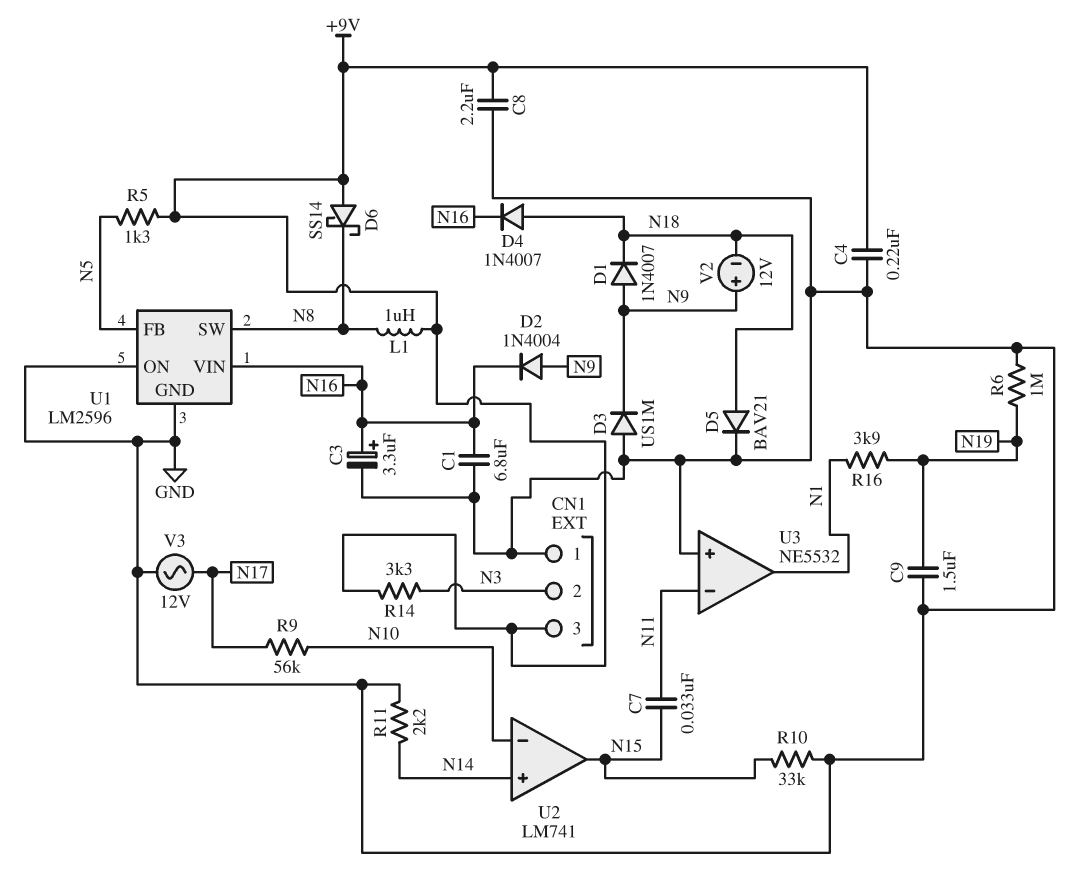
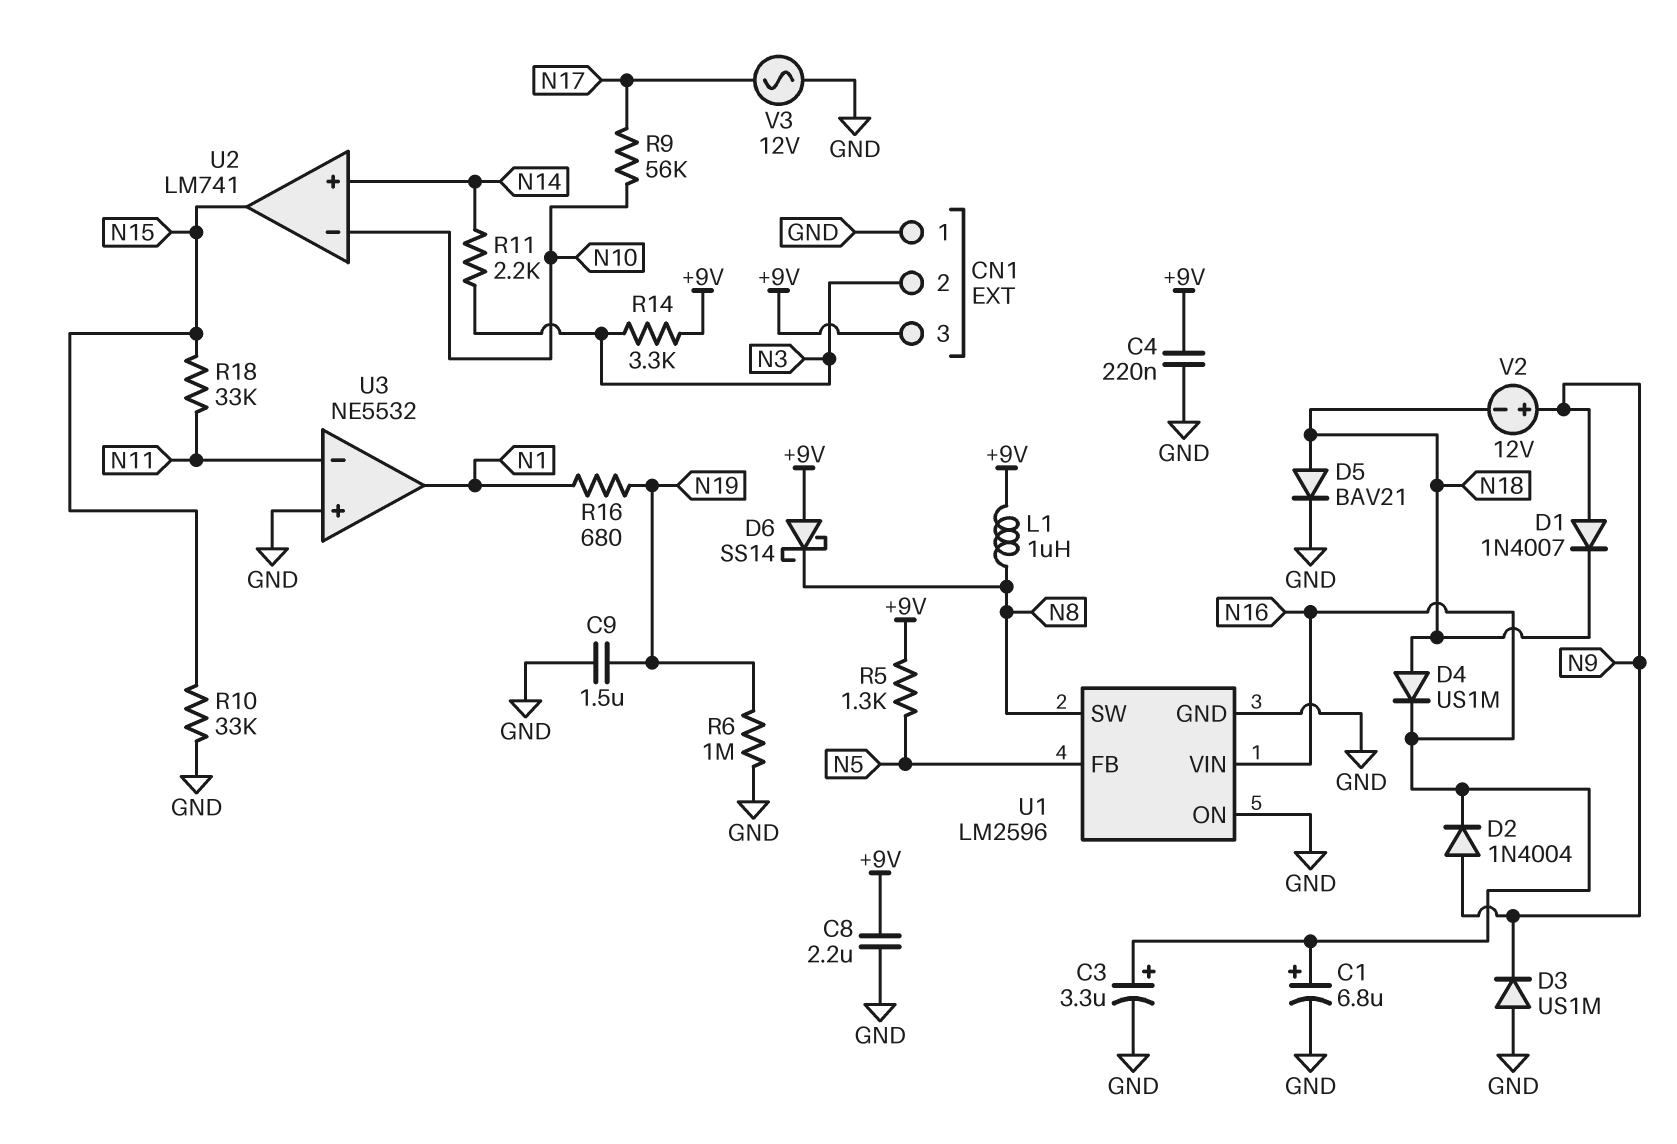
C1: 6.8uF (GND, N16) -> 6.8uF (plus N16, minus GND)
C7: 33nF (N11, N15) -> none
D4: diode 1N4007 (A N18, K N16) -> diode US1M (A N18, K N16)
R11: 2.2k (GND, N14) -> 2.2k (N3, N14)
R16: 3.9k (N1, N19) -> 680 (N1, N19)
R18: none -> 33k (N11, N15)

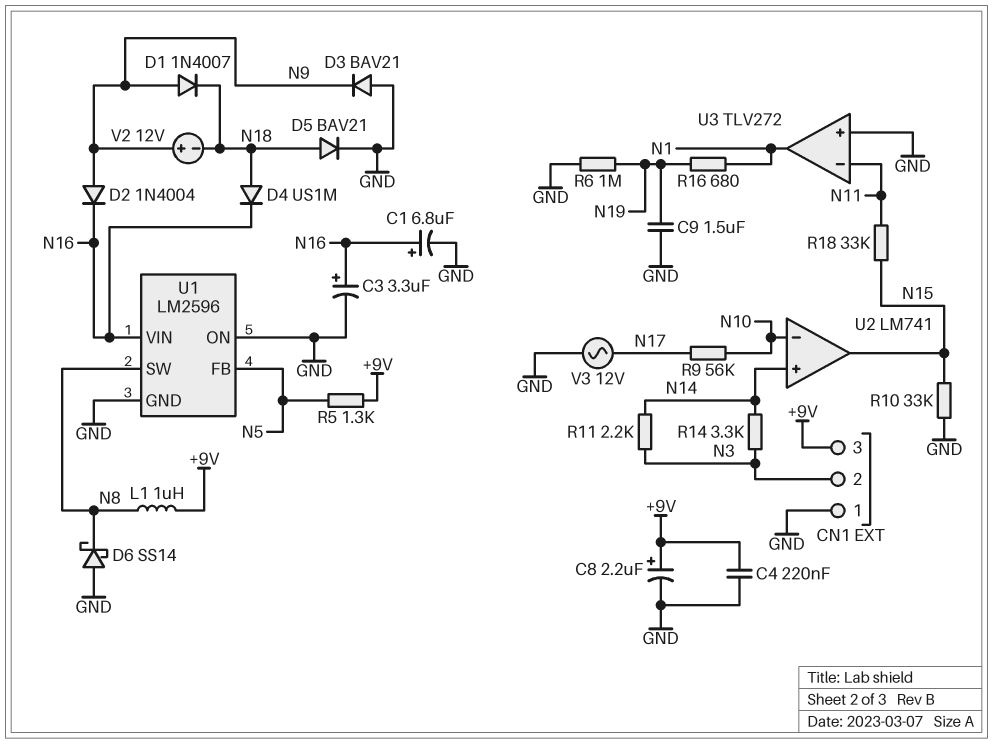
C8: 2.2uF (+9V, GND) -> 2.2uF (plus +9V, minus GND)
D3: diode US1M (A GND, K N9) -> diode BAV21 (A GND, K N9)
D6: schottky SS14 (A +9V, K N8) -> schottky SS14 (A GND, K N8)
R14: 3.3k (+9V, N3) -> 3.3k (N3, N14)
U3: NE5532 -> TLV272

